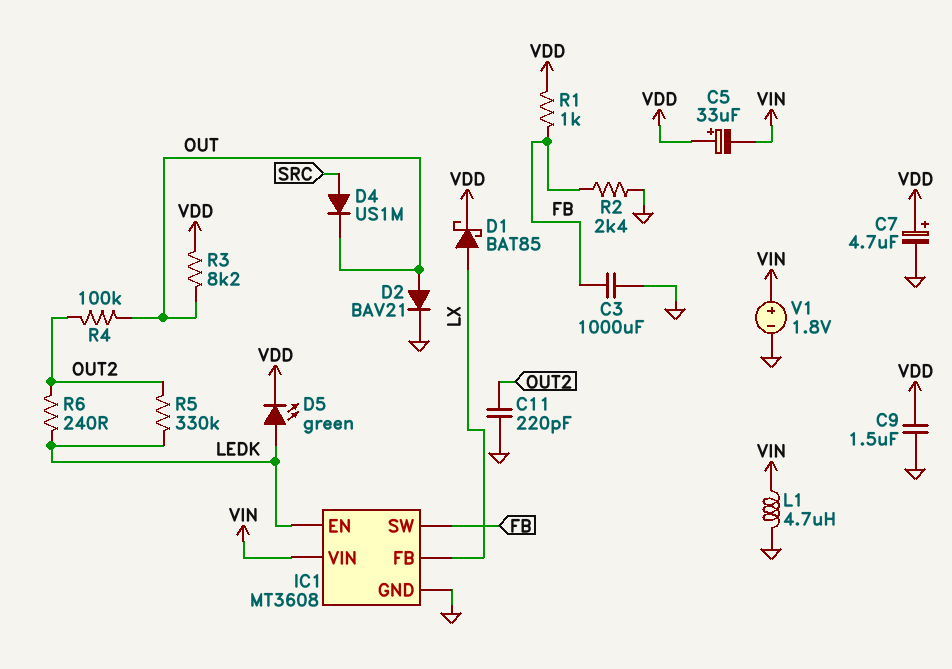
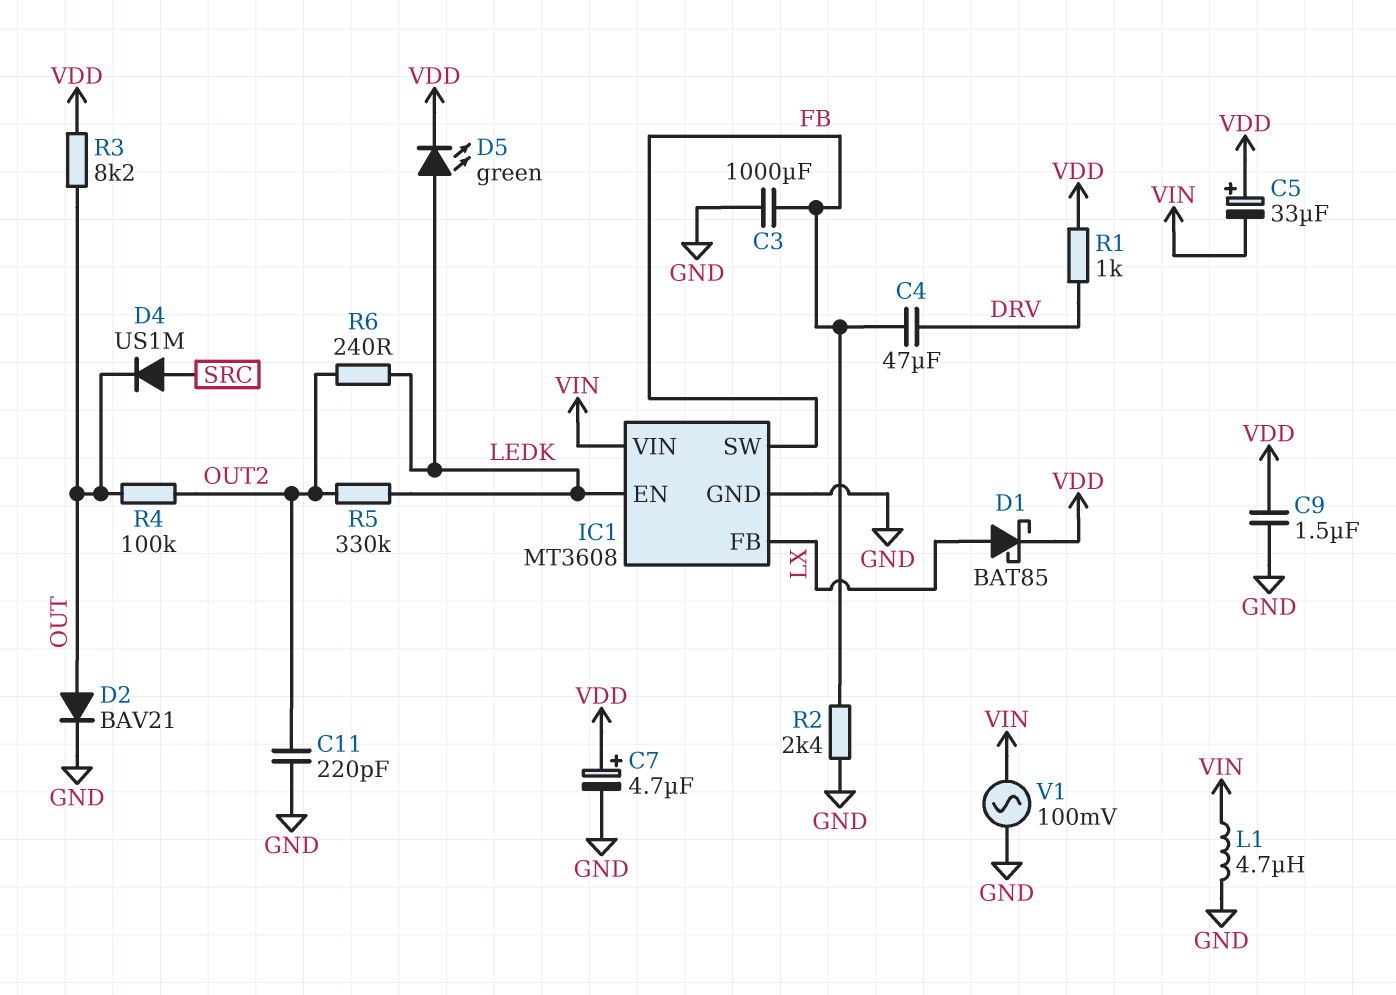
C4: none -> 47uF (DRV, FB)
R1: 1k (FB, VDD) -> 1k (DRV, VDD)
V1: 1.8V (plus VIN, minus GND) -> AC 100mV (GND, VIN)

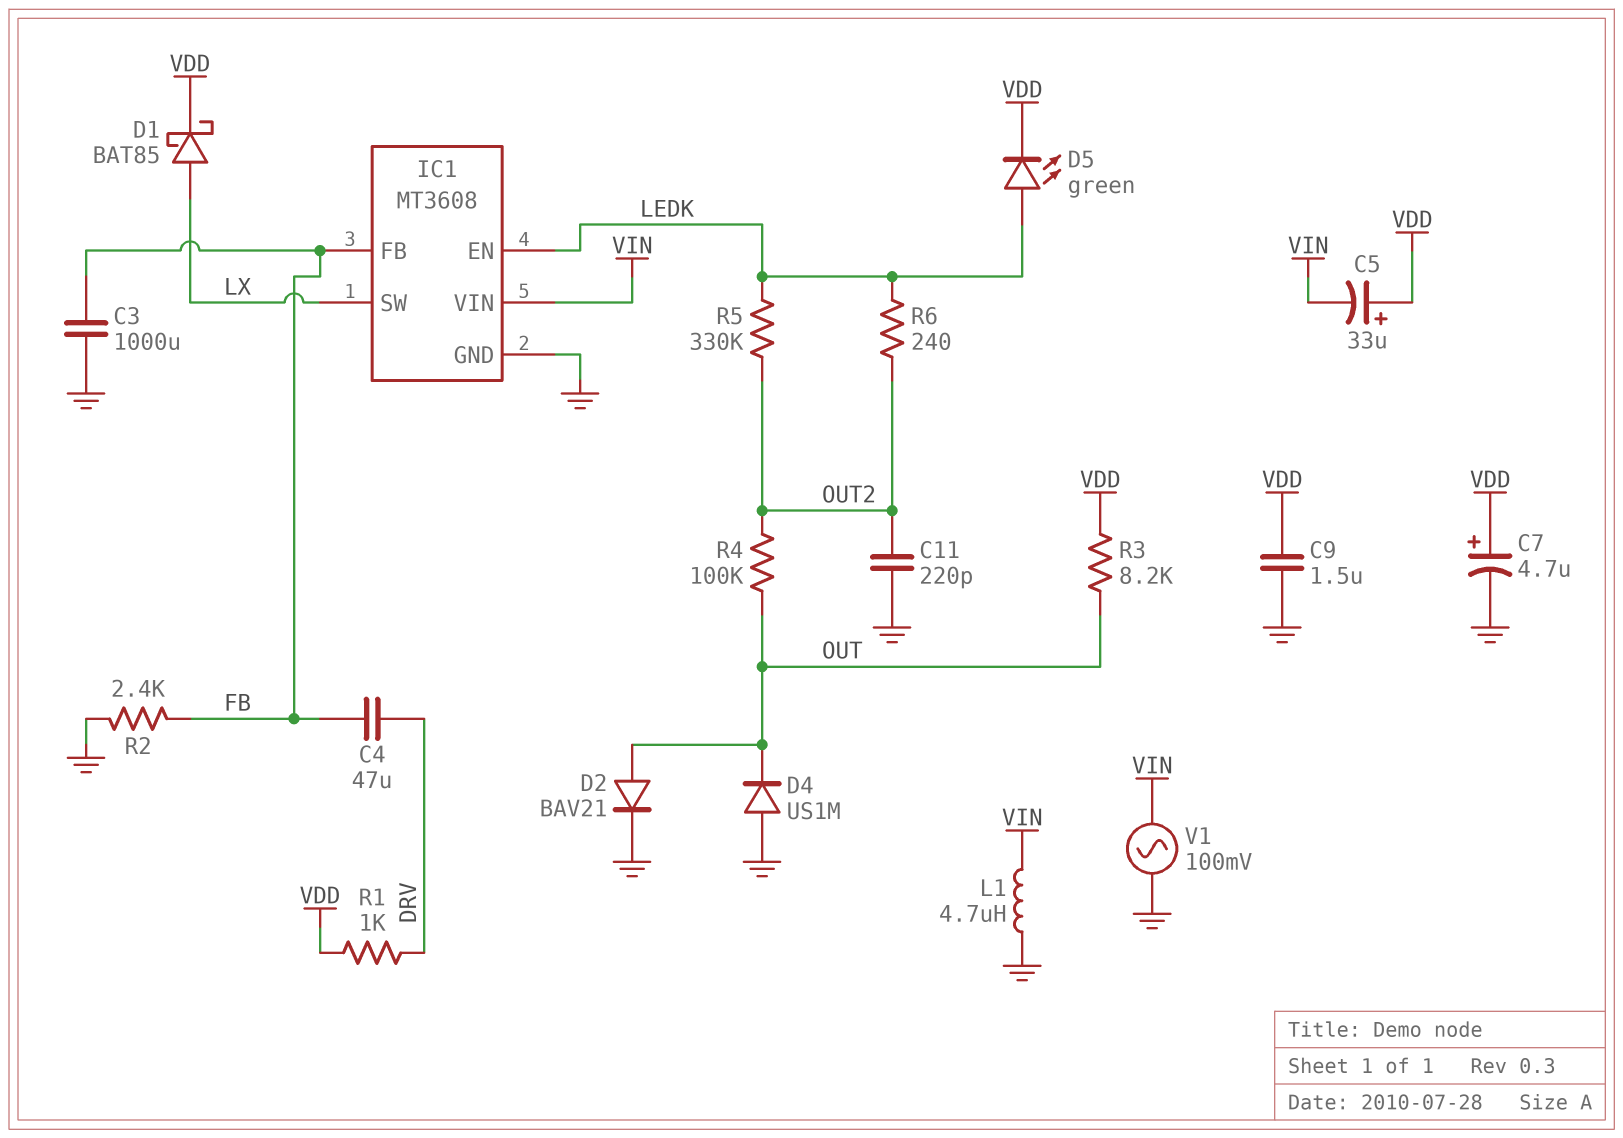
D4: diode US1M (A SRC, K OUT) -> diode US1M (A GND, K OUT)
IC1 pin FB: LX -> FB
IC1 pin SW: FB -> LX

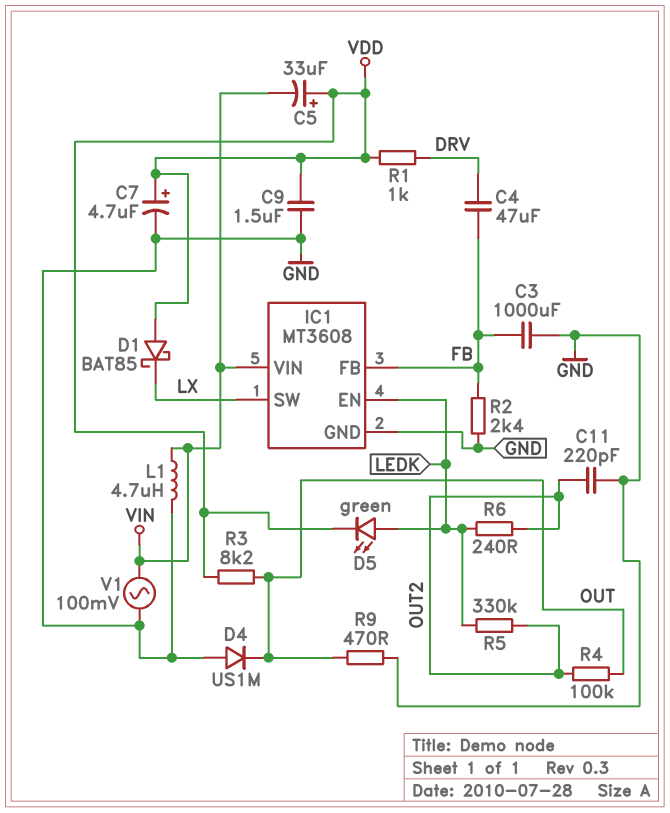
D1: schottky BAT85 (A LX, K VDD) -> schottky BAT85 (A VDD, K LX)
D2: diode BAV21 (A OUT, K GND) -> none
R9: none -> 470 (GND, OUT)

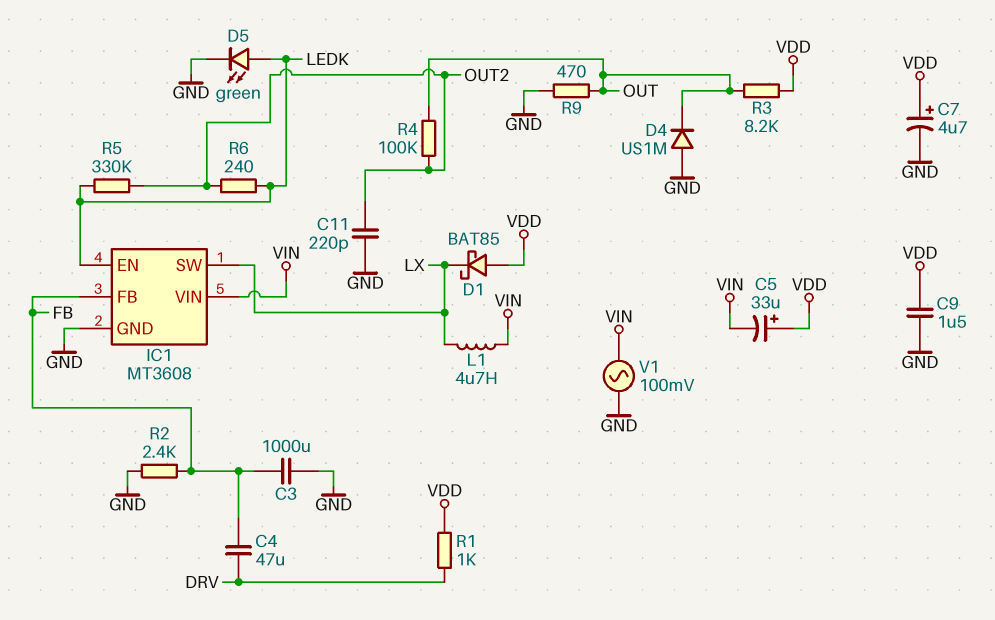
D5: LED green (A LEDK, K VDD) -> LED green (A LEDK, K GND)
L1: 4.7uH (GND, VIN) -> 4.7uH (LX, VIN)

